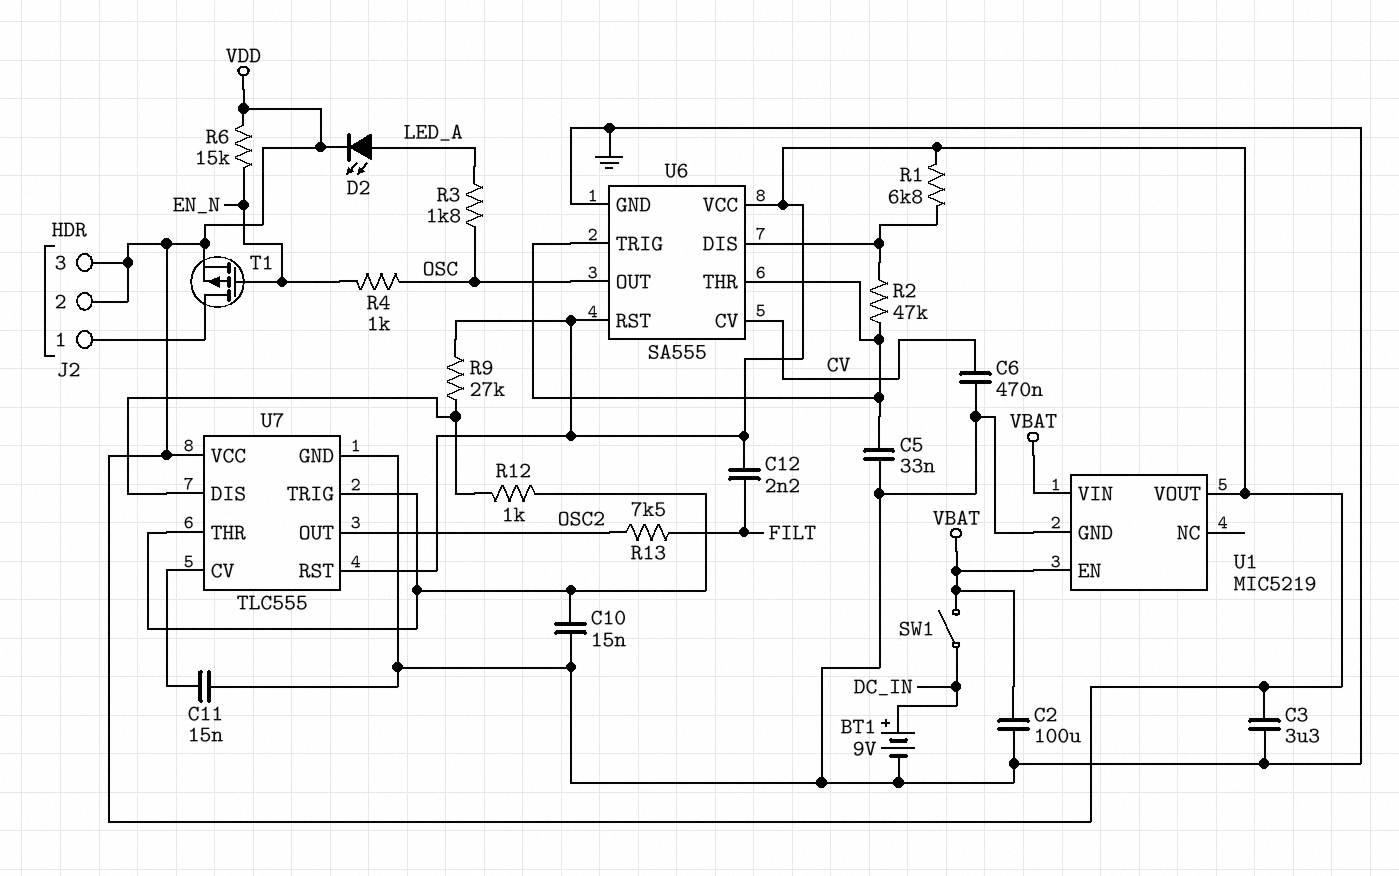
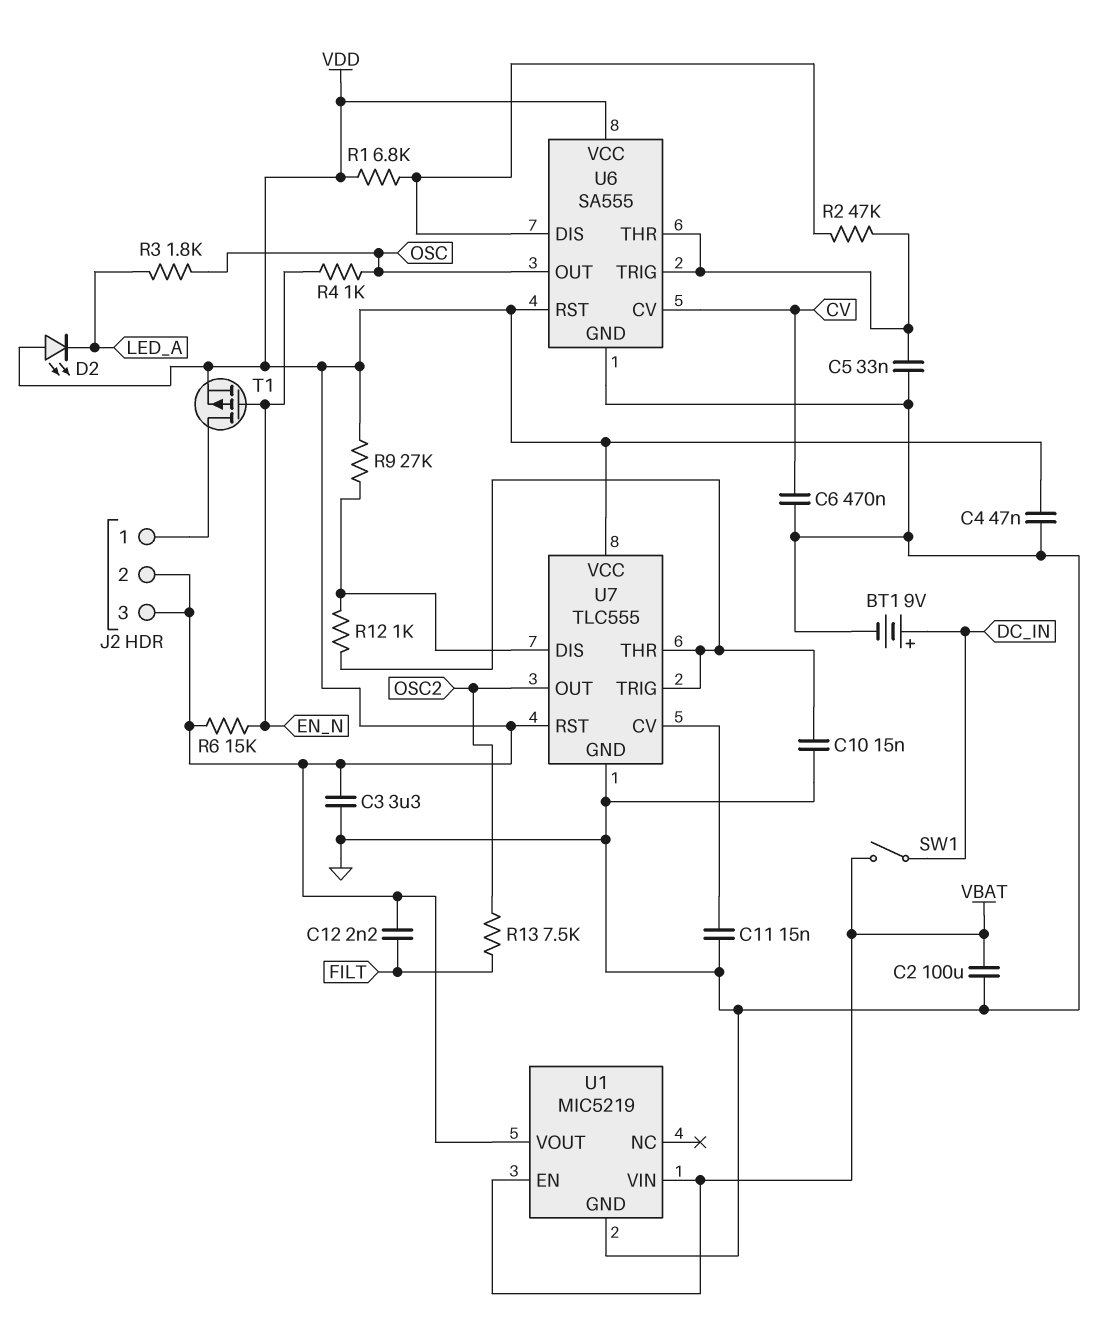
C4: none -> 47nF (GND, VDD)
D2: LED (A LED_A, K VDD) -> LED (A VDD, K LED_A)

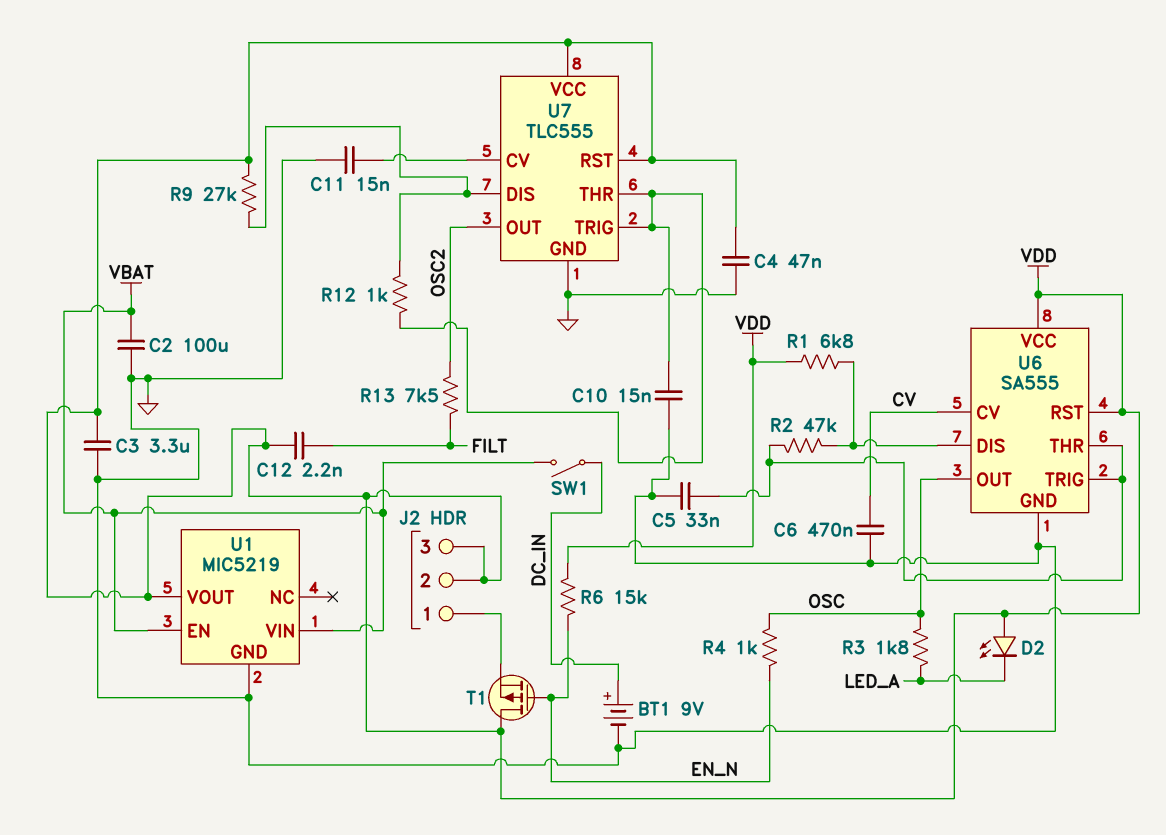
T1: PMOS (G EN_N, D J2/1, S VDD) -> PMOS (G EN_N, D VDD, S J2/1)

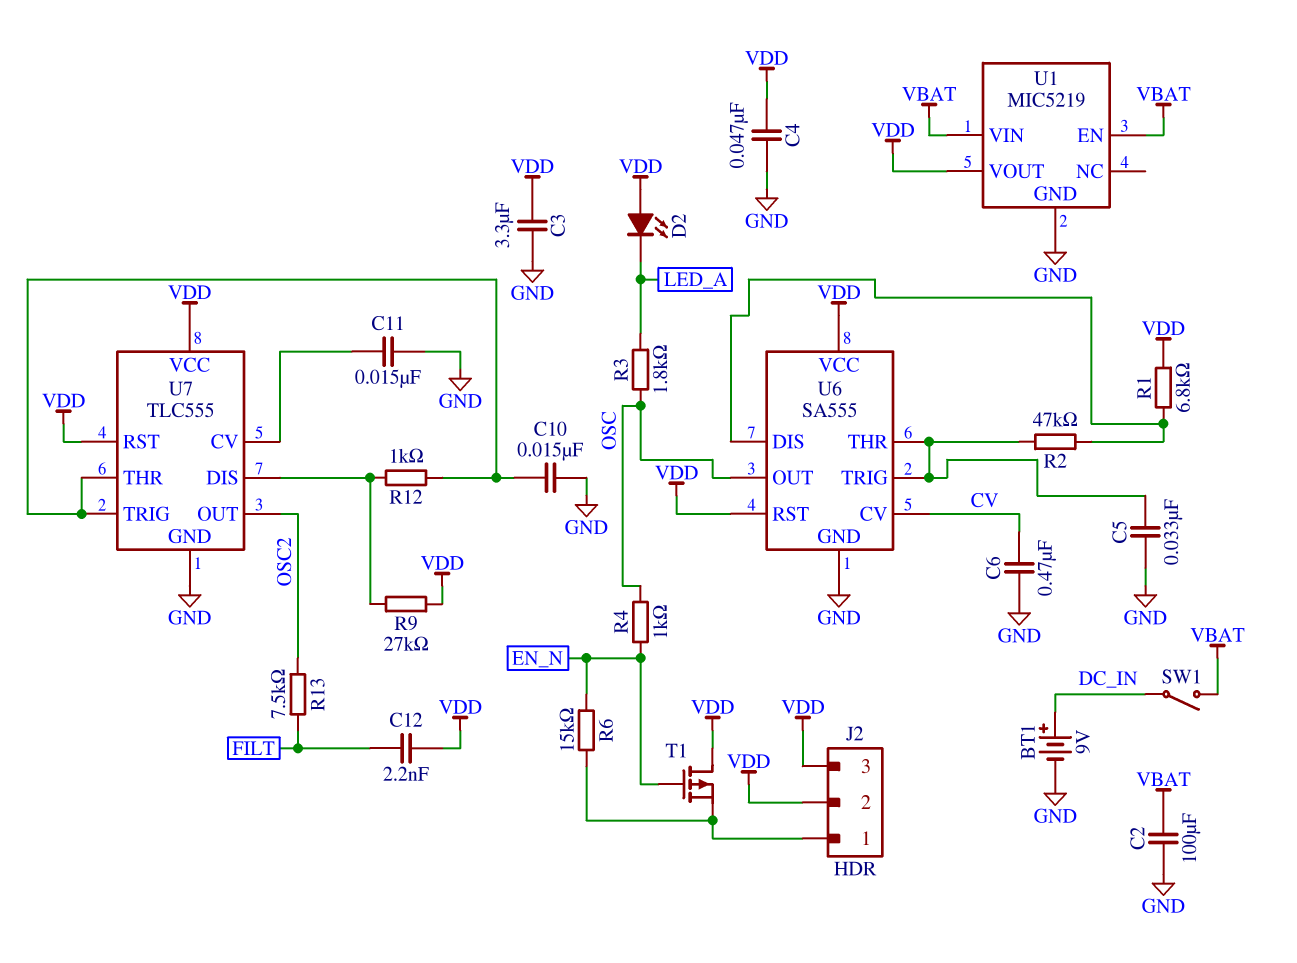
R6: 15k (EN_N, VDD) -> 15k (EN_N, J2/1)

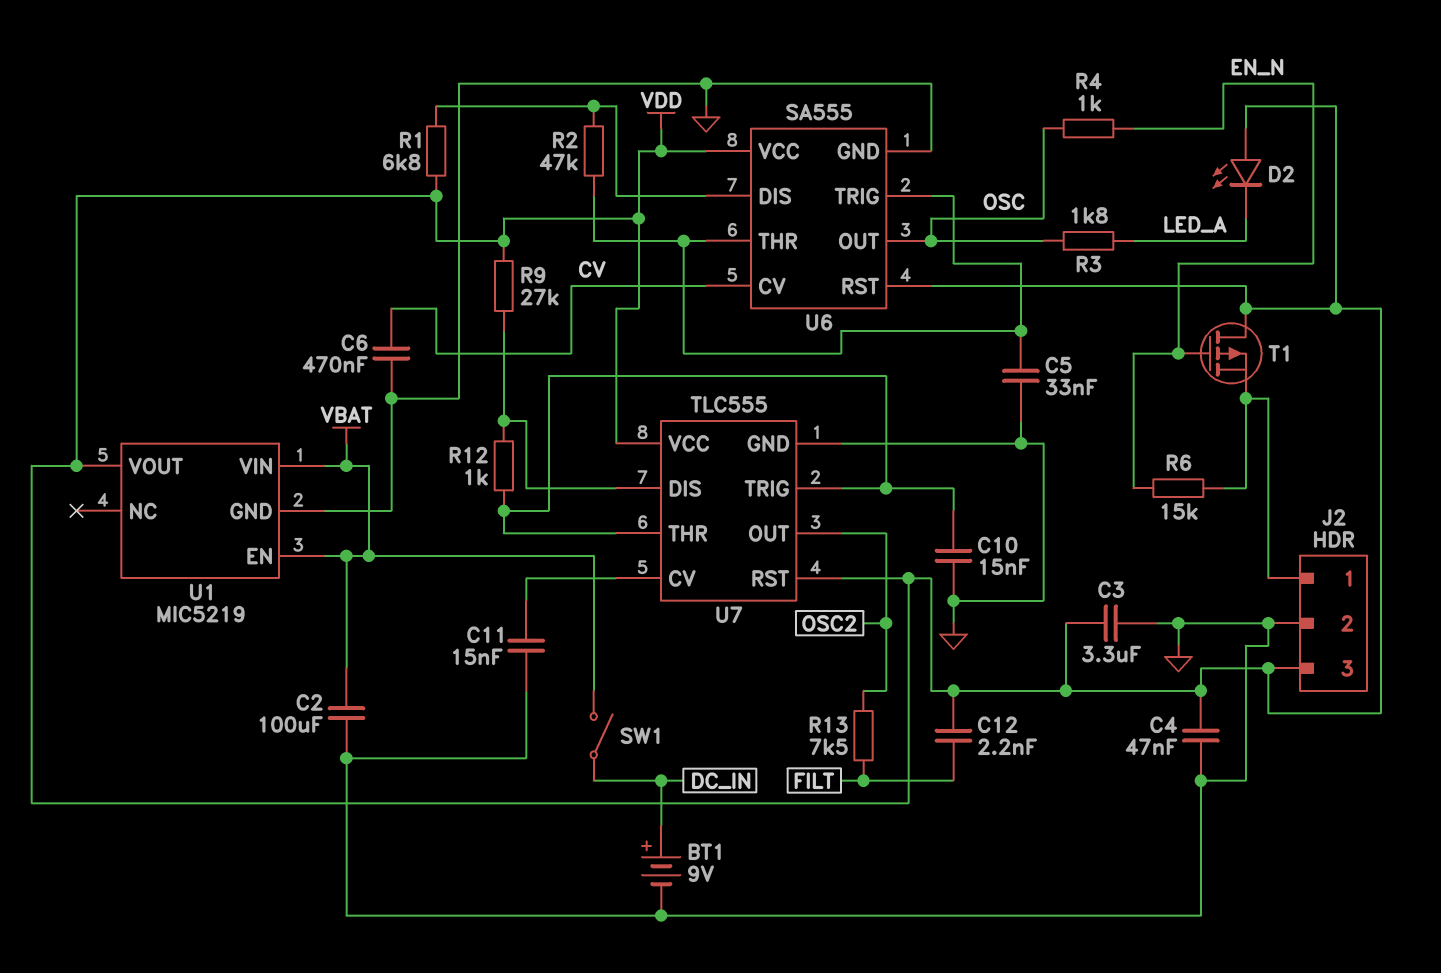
J2 pin 2: VDD -> GND

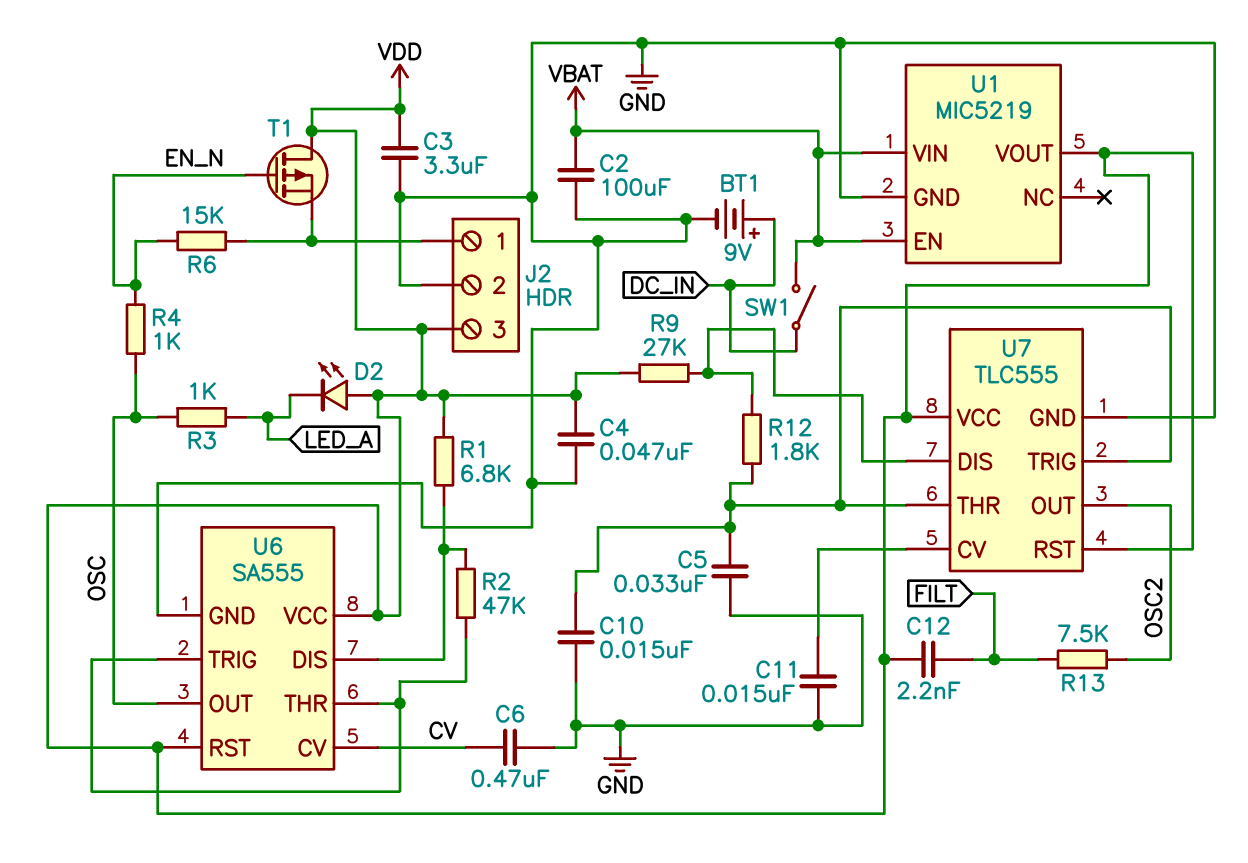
C5: 33nF (GND, U6/THR) -> 33nF (GND, U7/THR)
R3: 1.8k (LED_A, OSC) -> 1k (LED_A, OSC)
R12: 1k (U7/DIS, U7/THR) -> 1.8k (U7/DIS, U7/THR)

